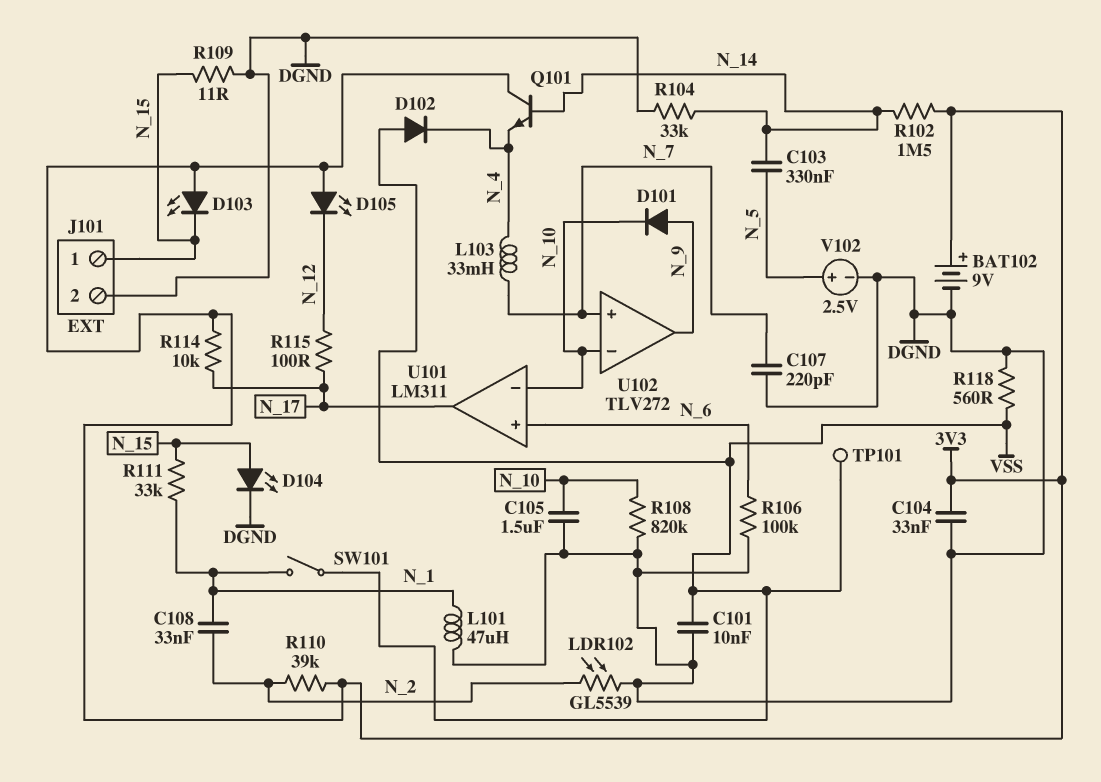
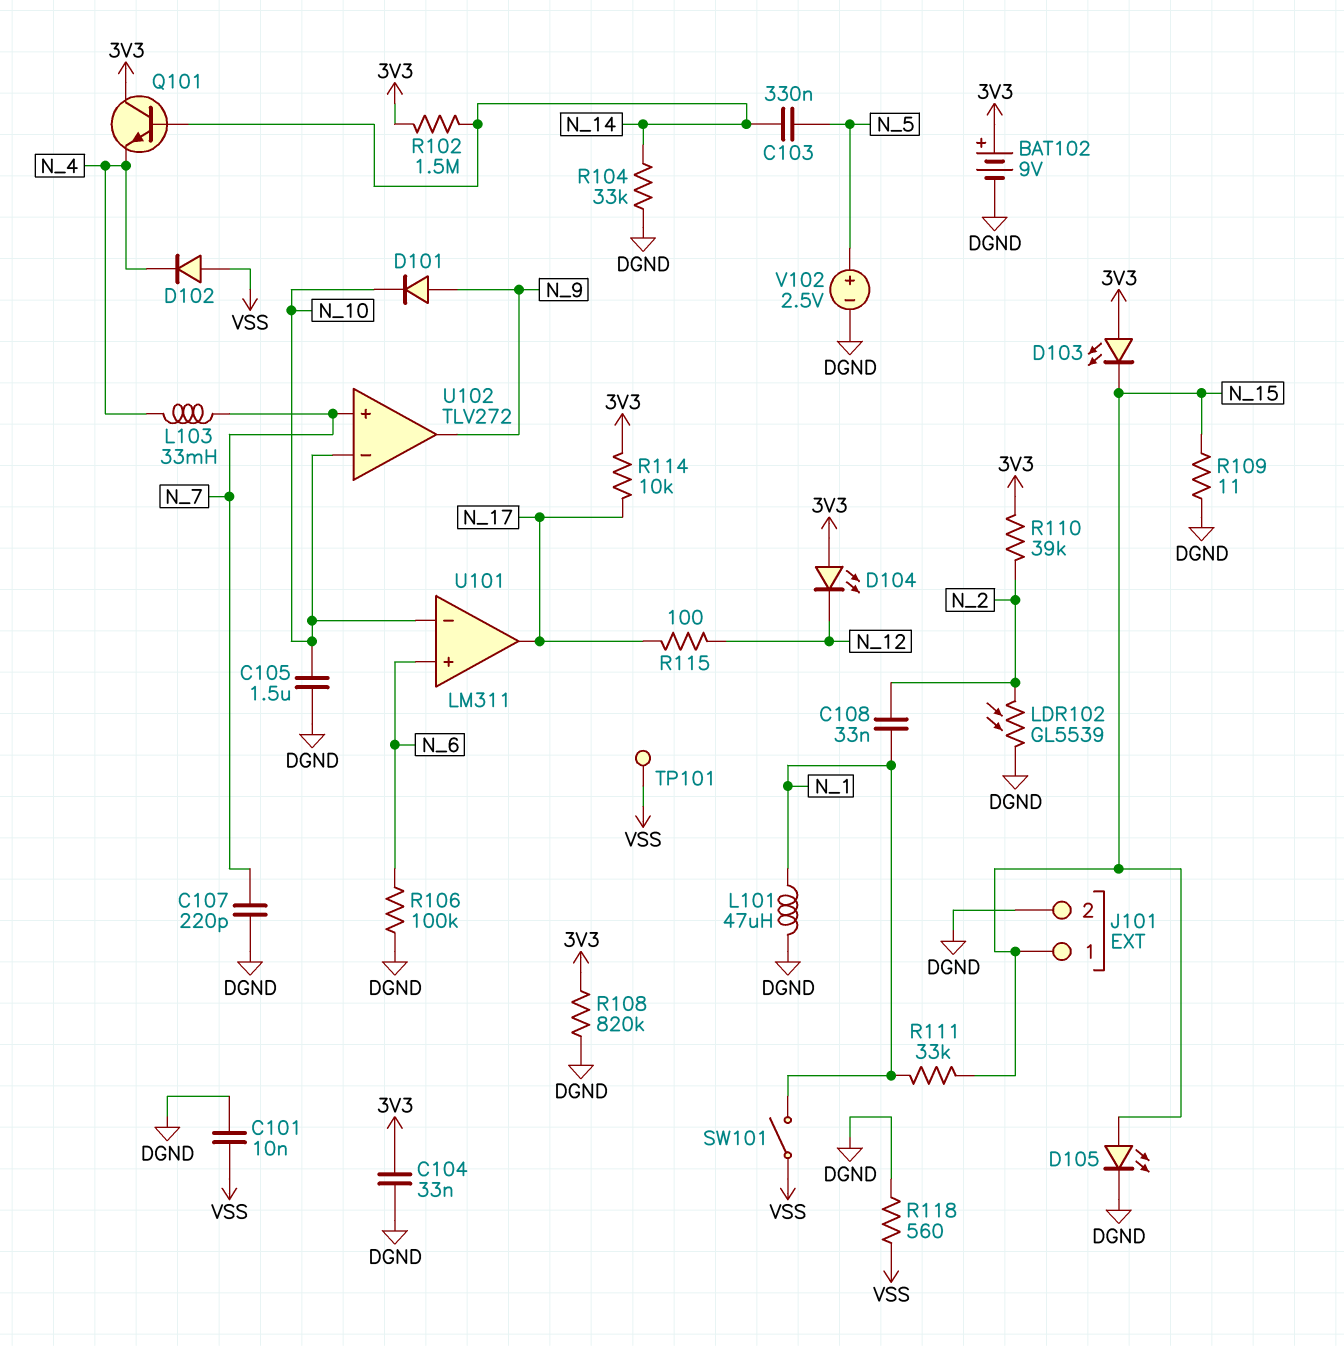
D104: LED (A N_15, K DGND) -> LED (A 3V3, K N_12)
D105: LED (A 3V3, K N_12) -> LED (A N_15, K DGND)
R108: 820k (DGND, N_10) -> 820k (3V3, DGND)

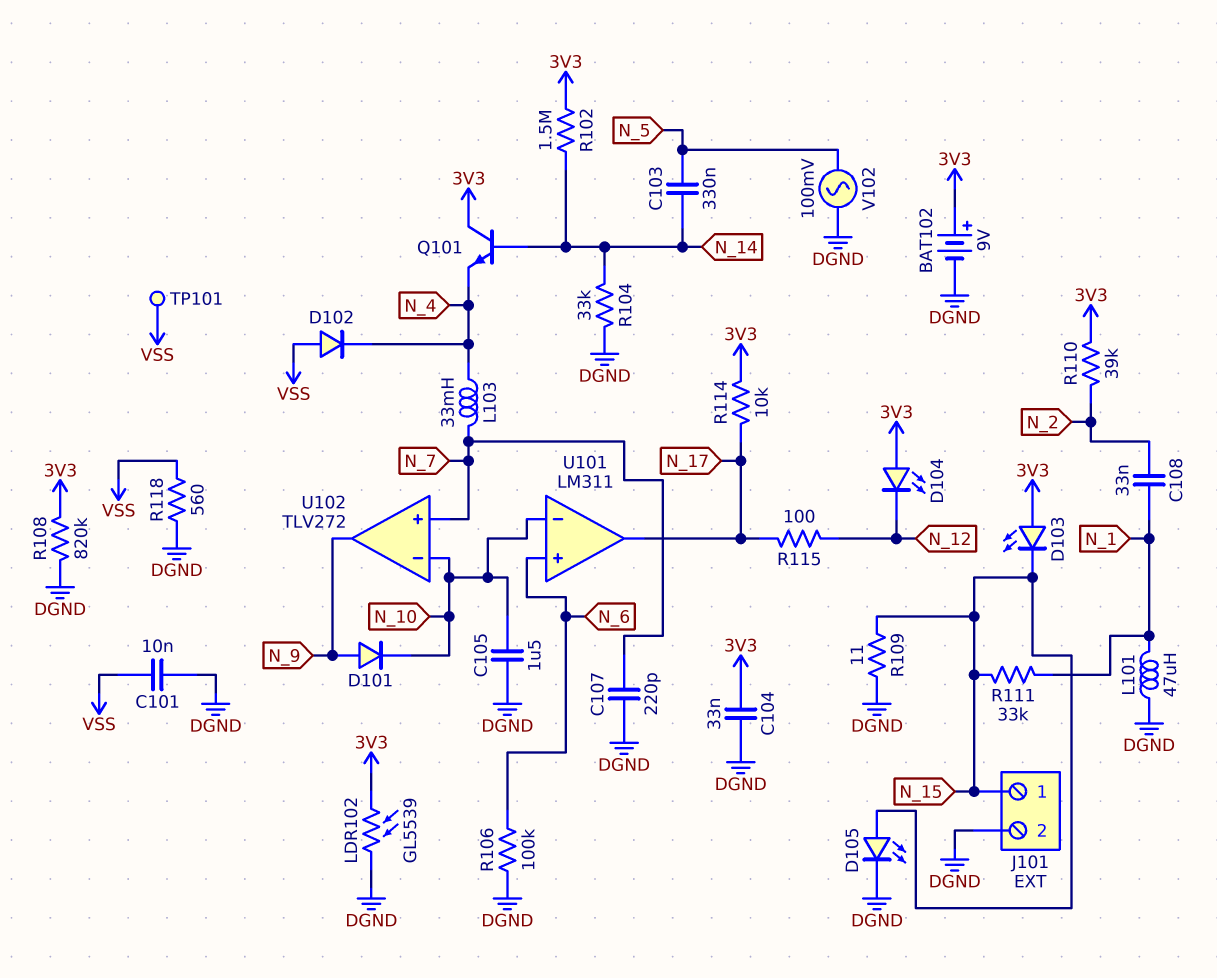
LDR102: GL5539 (DGND, N_2) -> GL5539 (3V3, DGND)
SW101: switch (N_1, VSS) -> none
V102: 2.5V (plus N_5, minus DGND) -> AC 100mV (DGND, N_5)

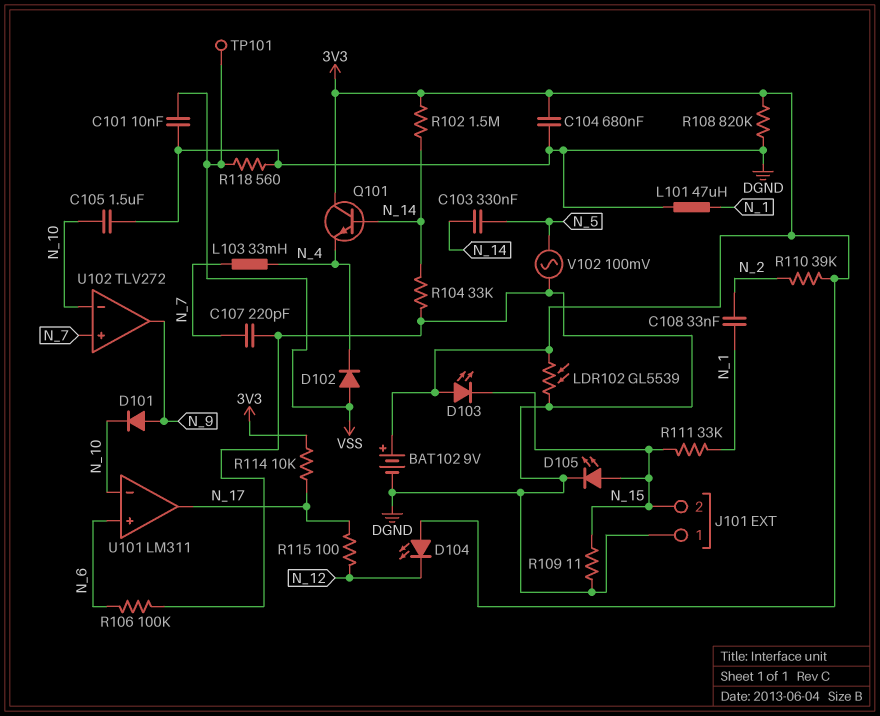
C104: 33nF (3V3, DGND) -> 680nF (3V3, DGND)
J101 pin 1: N_15 -> DGND
J101 pin 2: DGND -> N_15

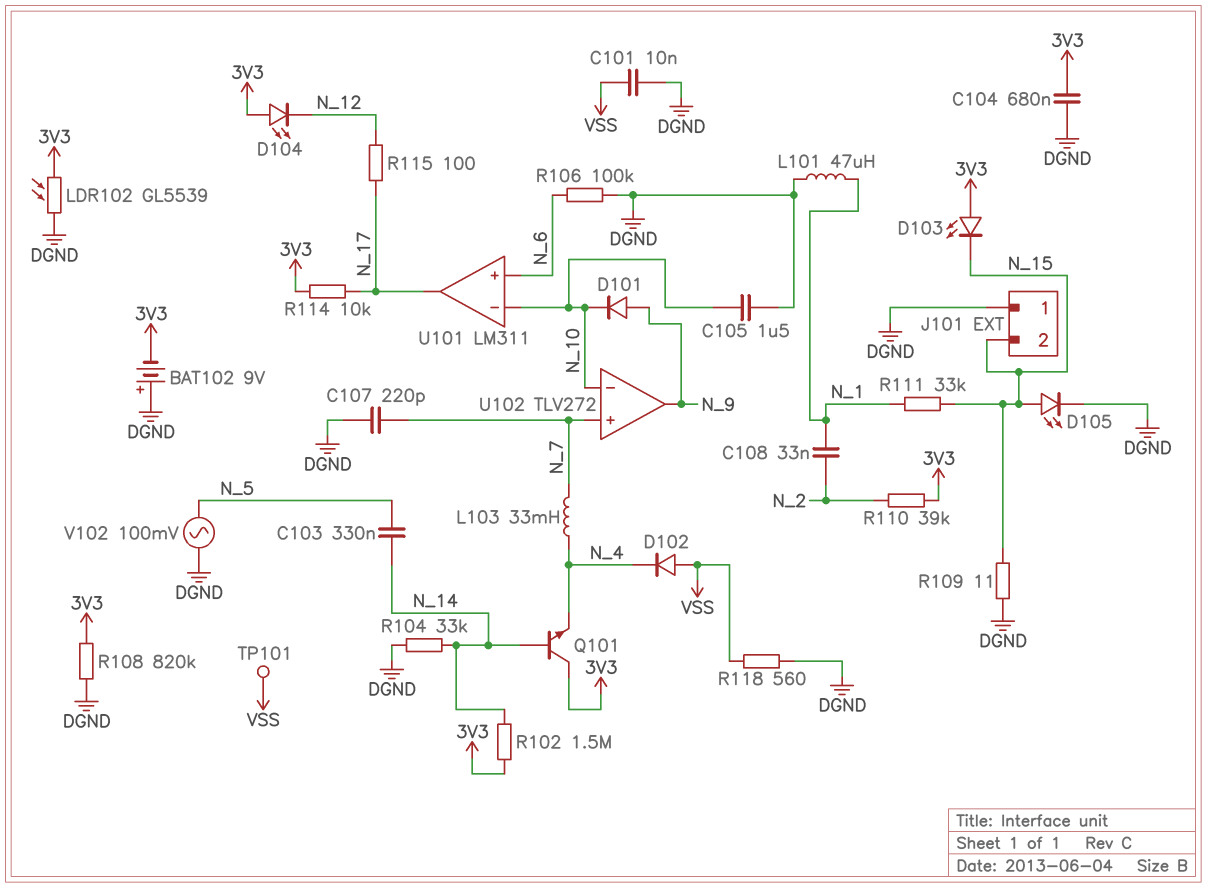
BAT102: 9V (plus 3V3, minus DGND) -> 9V (plus DGND, minus 3V3)

